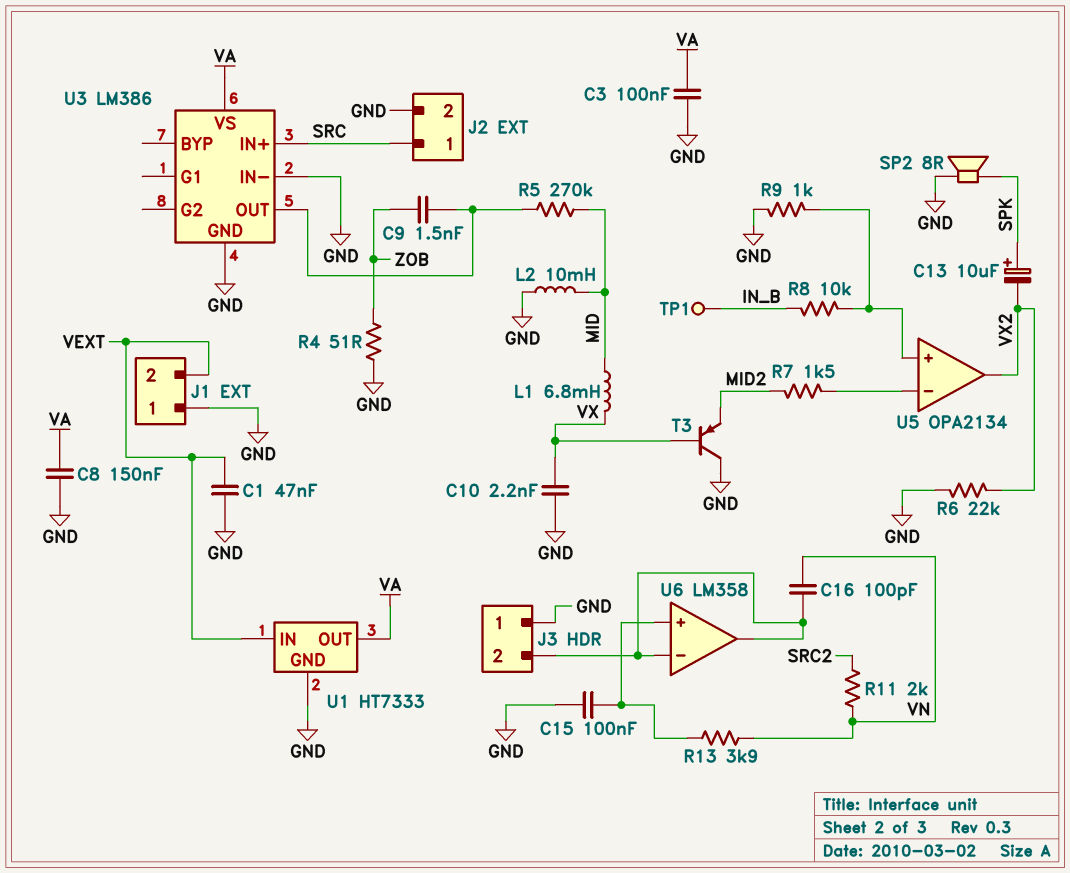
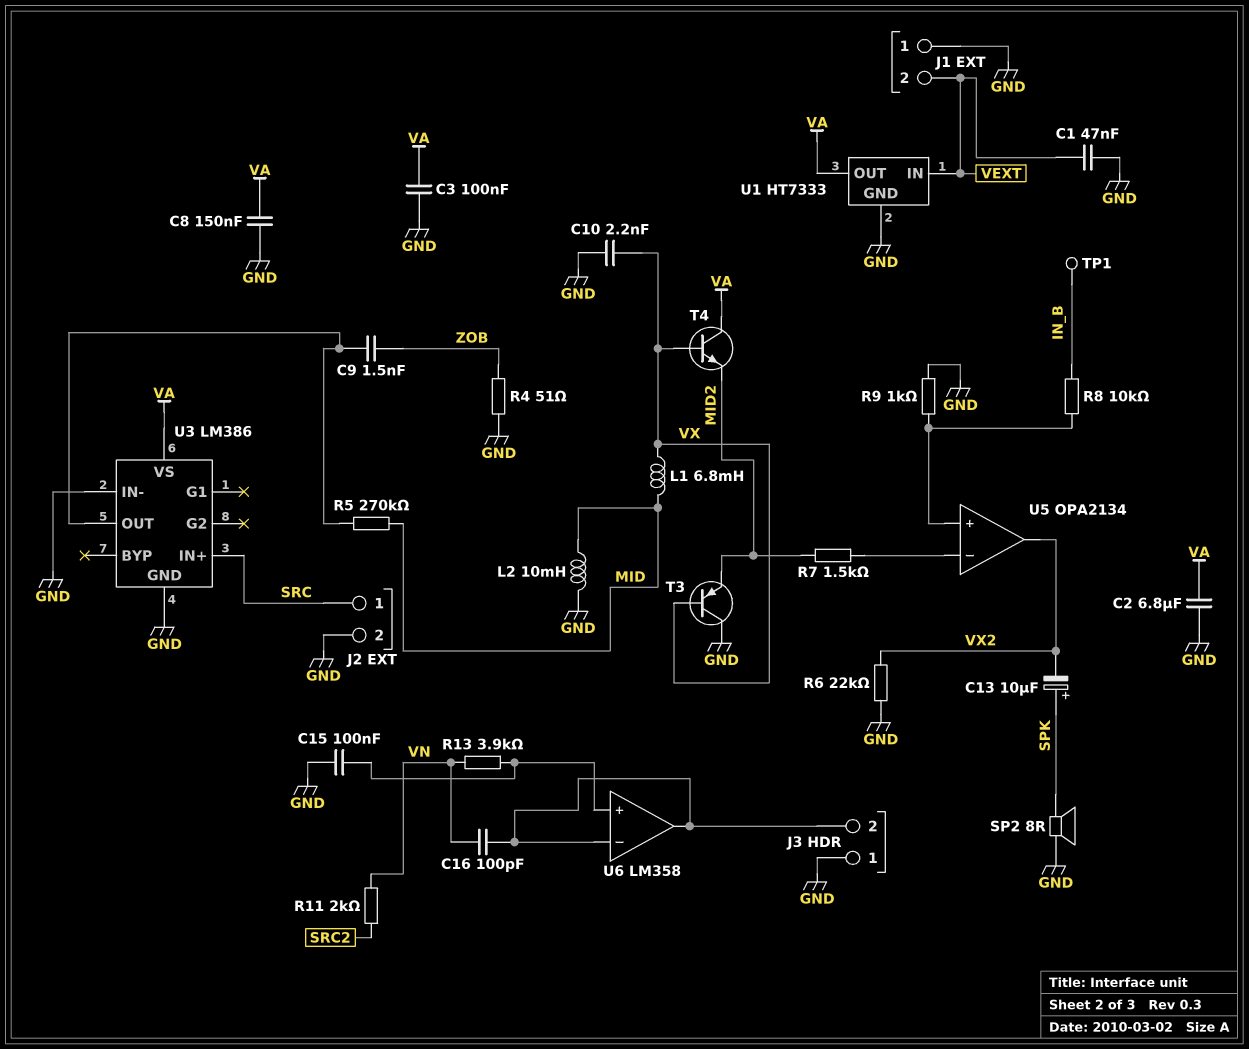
C2: none -> 6.8uF (GND, VA)
T4: none -> NPN (B VX, C VA, E MID2)

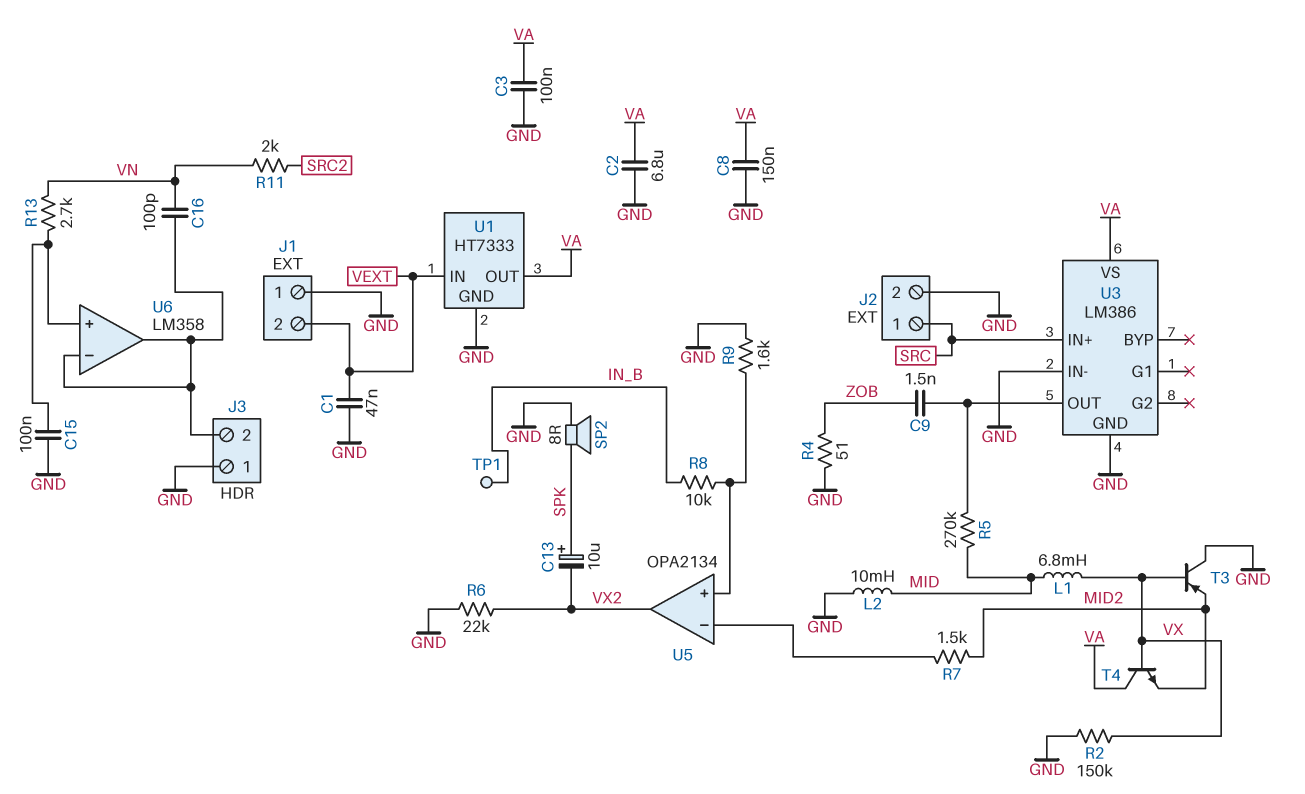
C10: 2.2nF (GND, VX) -> none
R2: none -> 150k (GND, VX)
R9: 1k (GND, U5/in+) -> 1.6k (GND, U5/in+)
R13: 3.9k (U6/in+, VN) -> 2.7k (U6/in+, VN)

